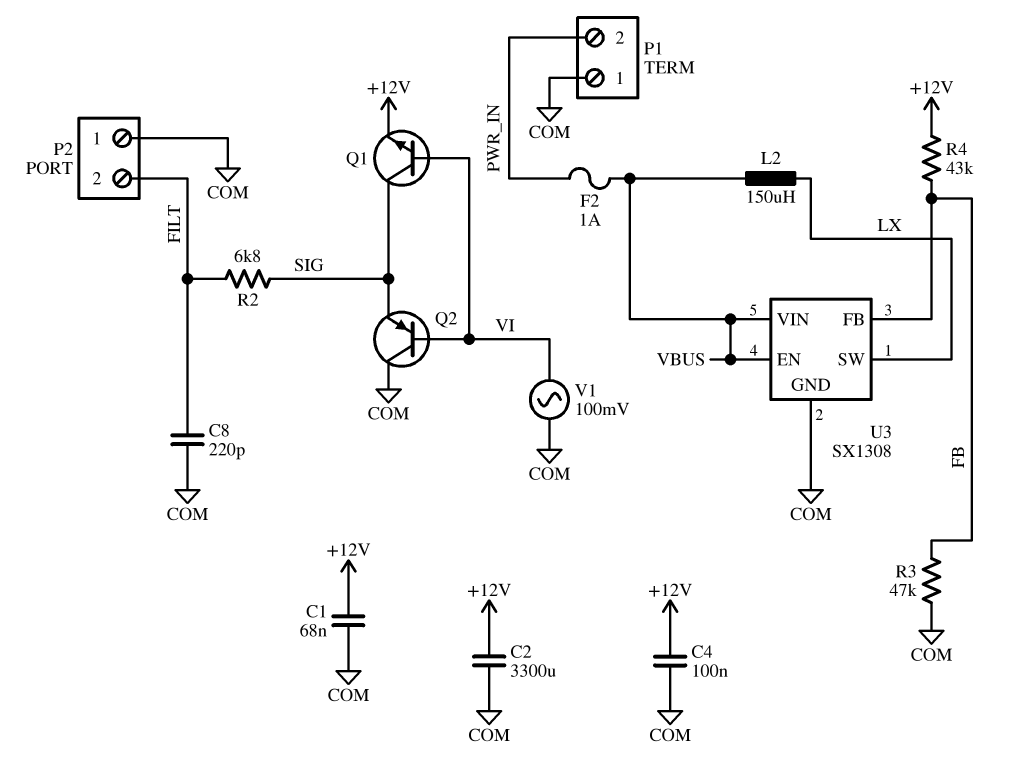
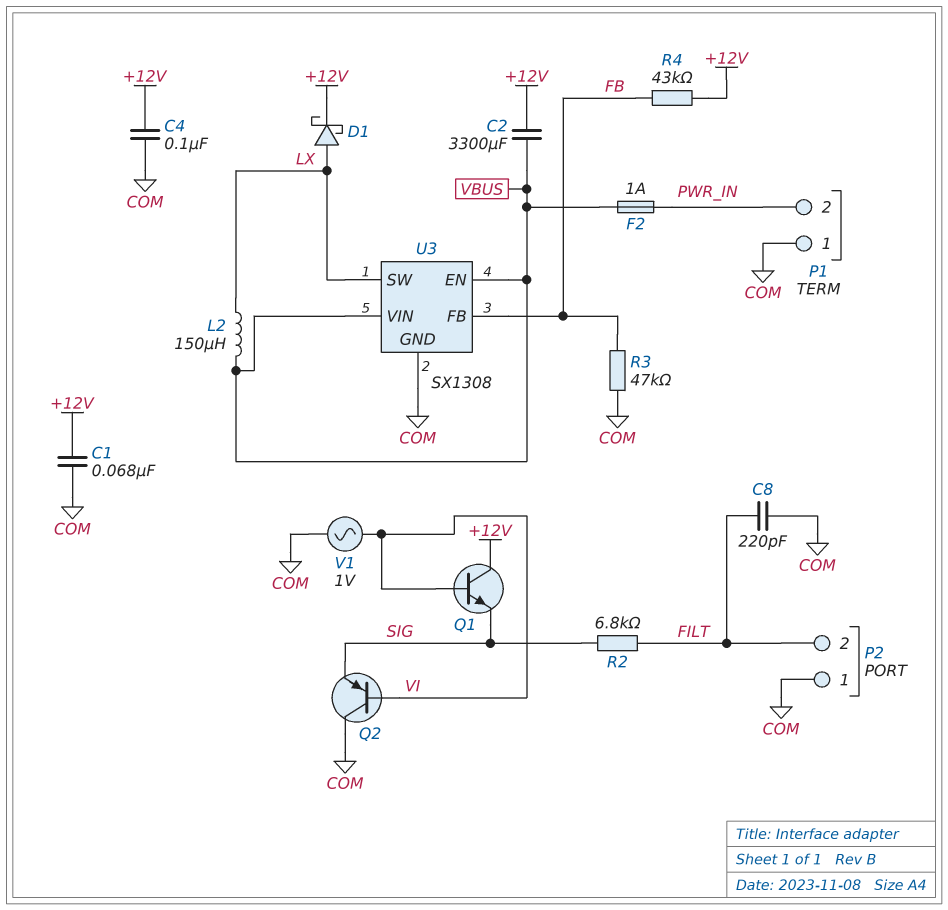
C2: 3300uF (+12V, COM) -> 3300uF (+12V, VBUS)
D1: none -> schottky (A LX, K +12V)
Q1: NPN (B VI, C SIG, E +12V) -> NPN (B VI, C +12V, E SIG)
V1: AC 100mV (COM, VI) -> AC 1V (COM, VI)

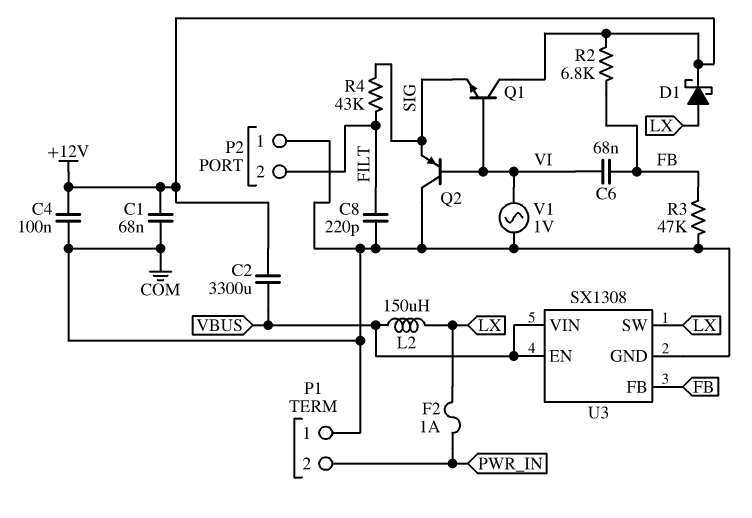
C6: none -> 68nF (FB, VI)
F2: 1A (PWR_IN, VBUS) -> 1A (LX, PWR_IN)
R2: 6.8k (FILT, SIG) -> 6.8k (+12V, FB)
R4: 43k (+12V, FB) -> 43k (FILT, SIG)

